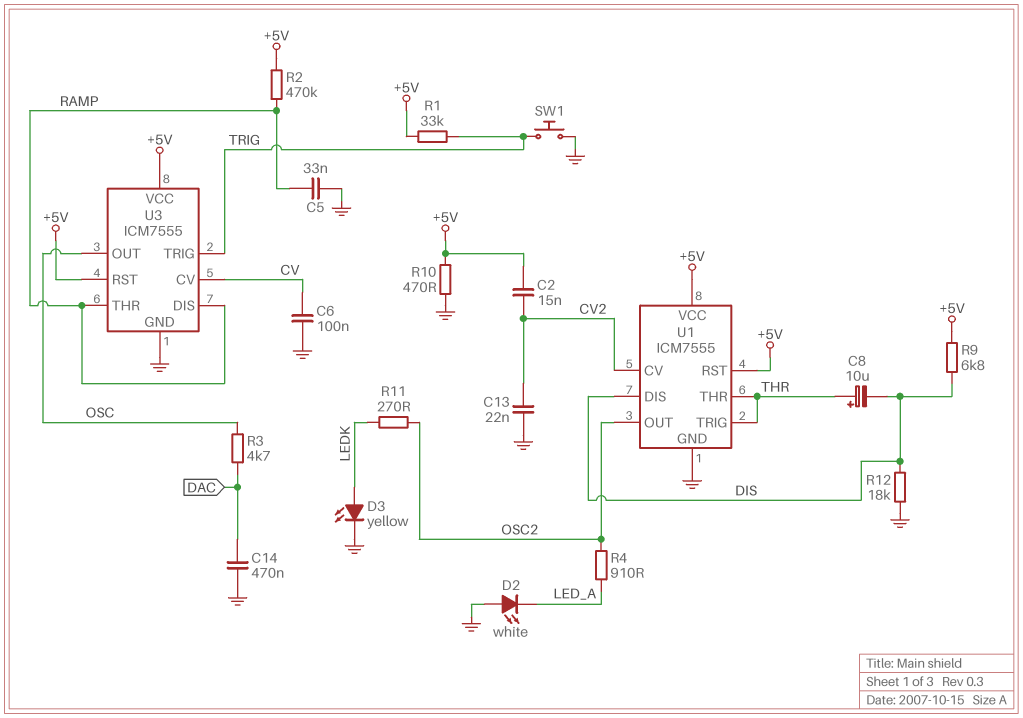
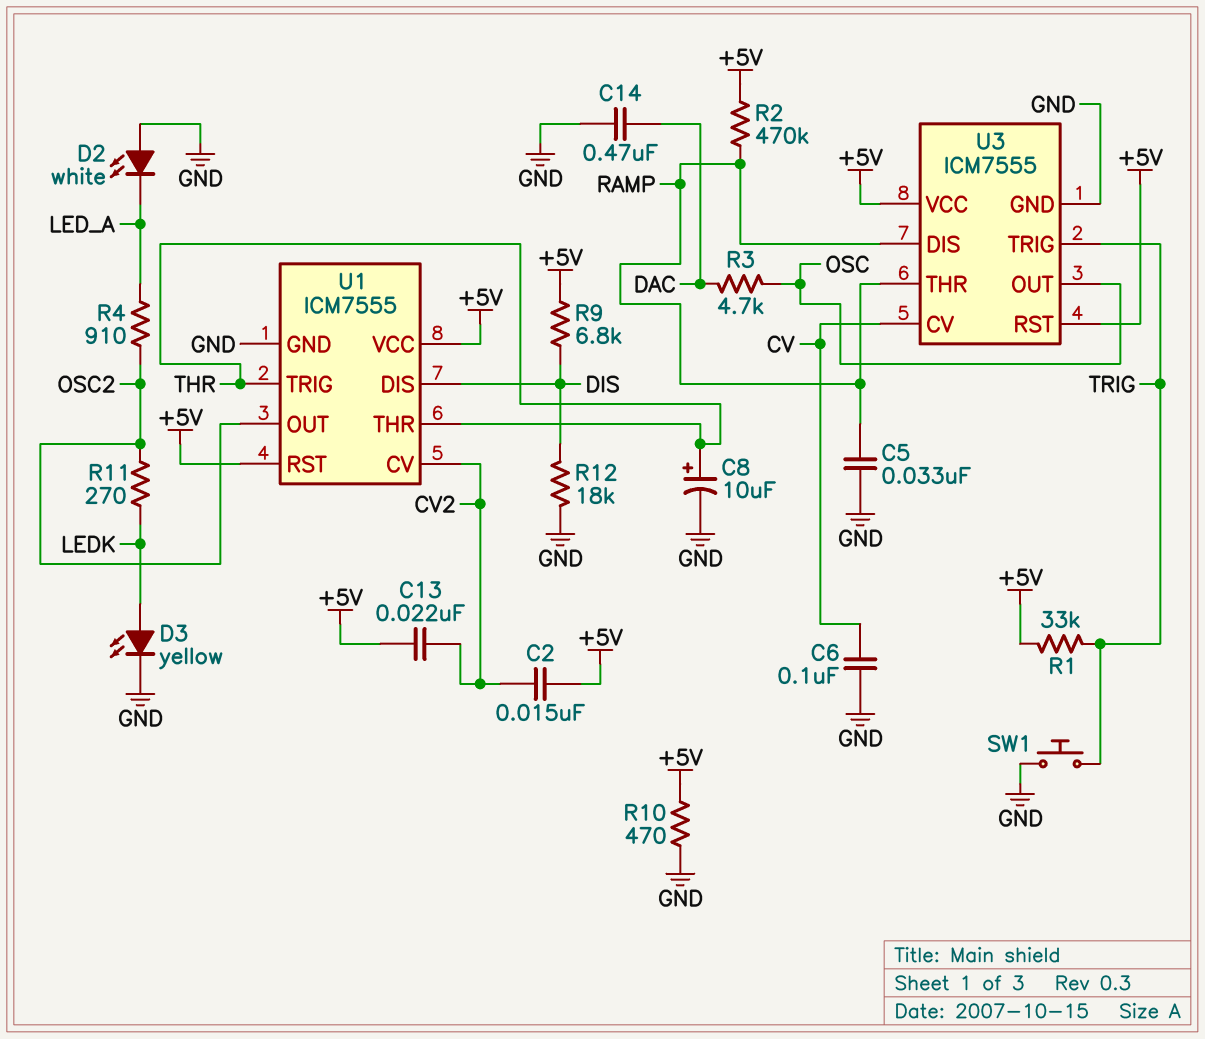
C8: 10uF (plus THR, minus DIS) -> 10uF (plus THR, minus GND)
C13: 22nF (CV2, GND) -> 22nF (+5V, CV2)

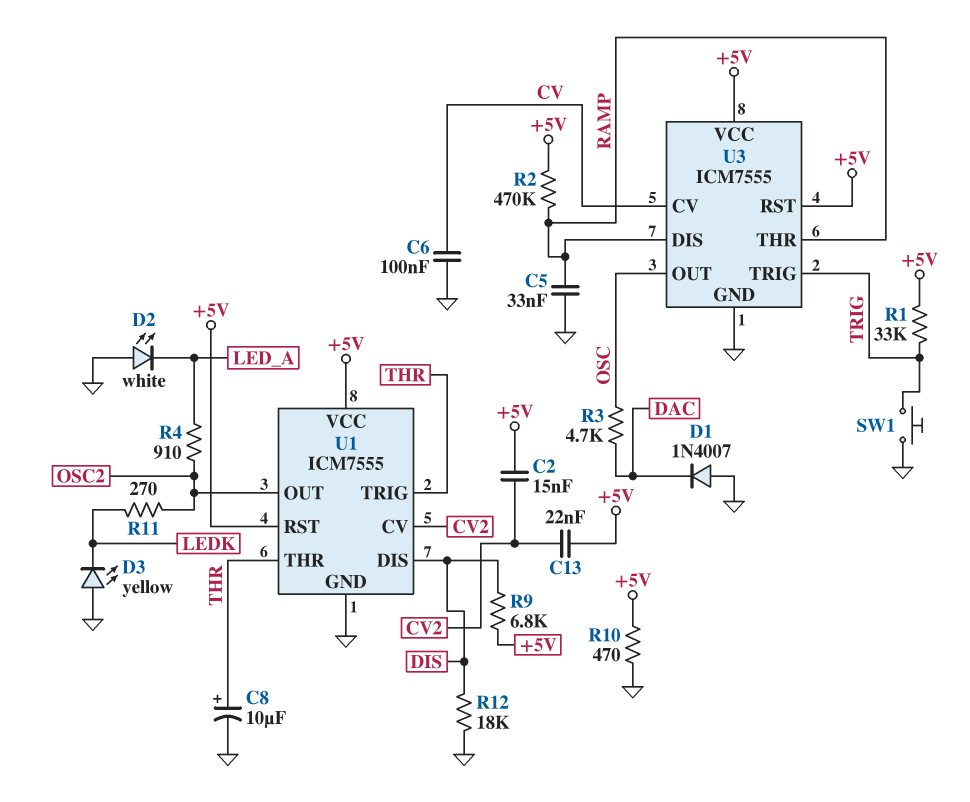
C14: 470nF (DAC, GND) -> none
D1: none -> diode 1N4007 (A GND, K DAC)
D3: LED yellow (A LEDK, K GND) -> LED yellow (A GND, K LEDK)

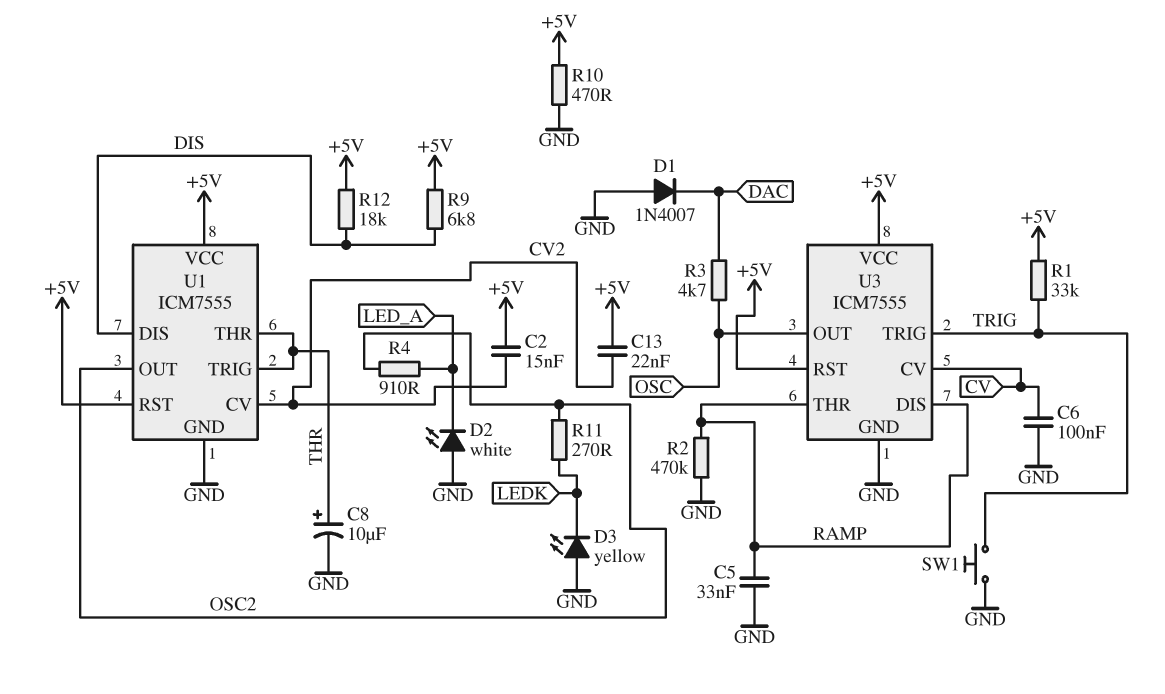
R2: 470k (+5V, RAMP) -> 470k (GND, RAMP)
R12: 18k (DIS, GND) -> 18k (+5V, DIS)

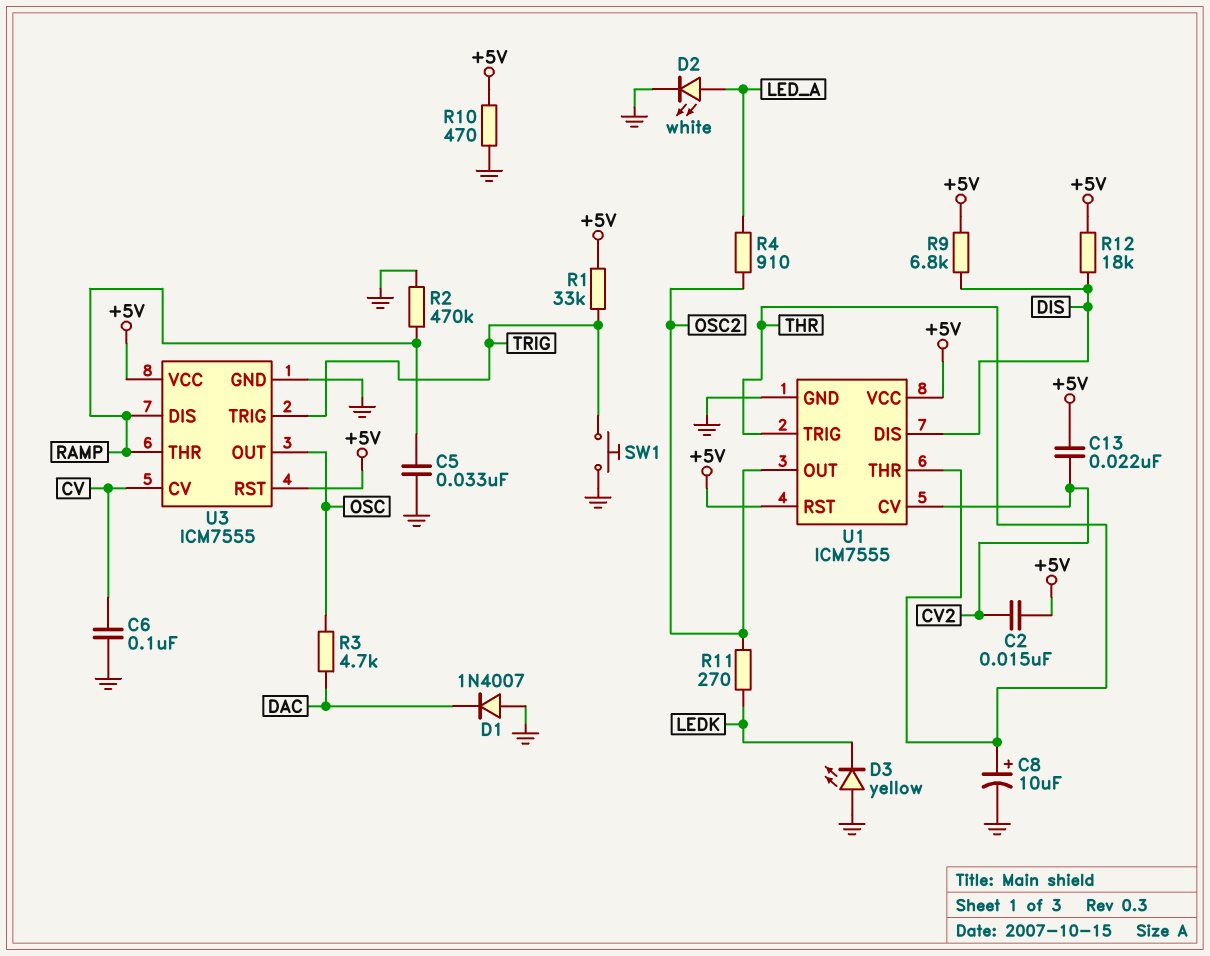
D2: LED white (A GND, K LED_A) -> LED white (A LED_A, K GND)

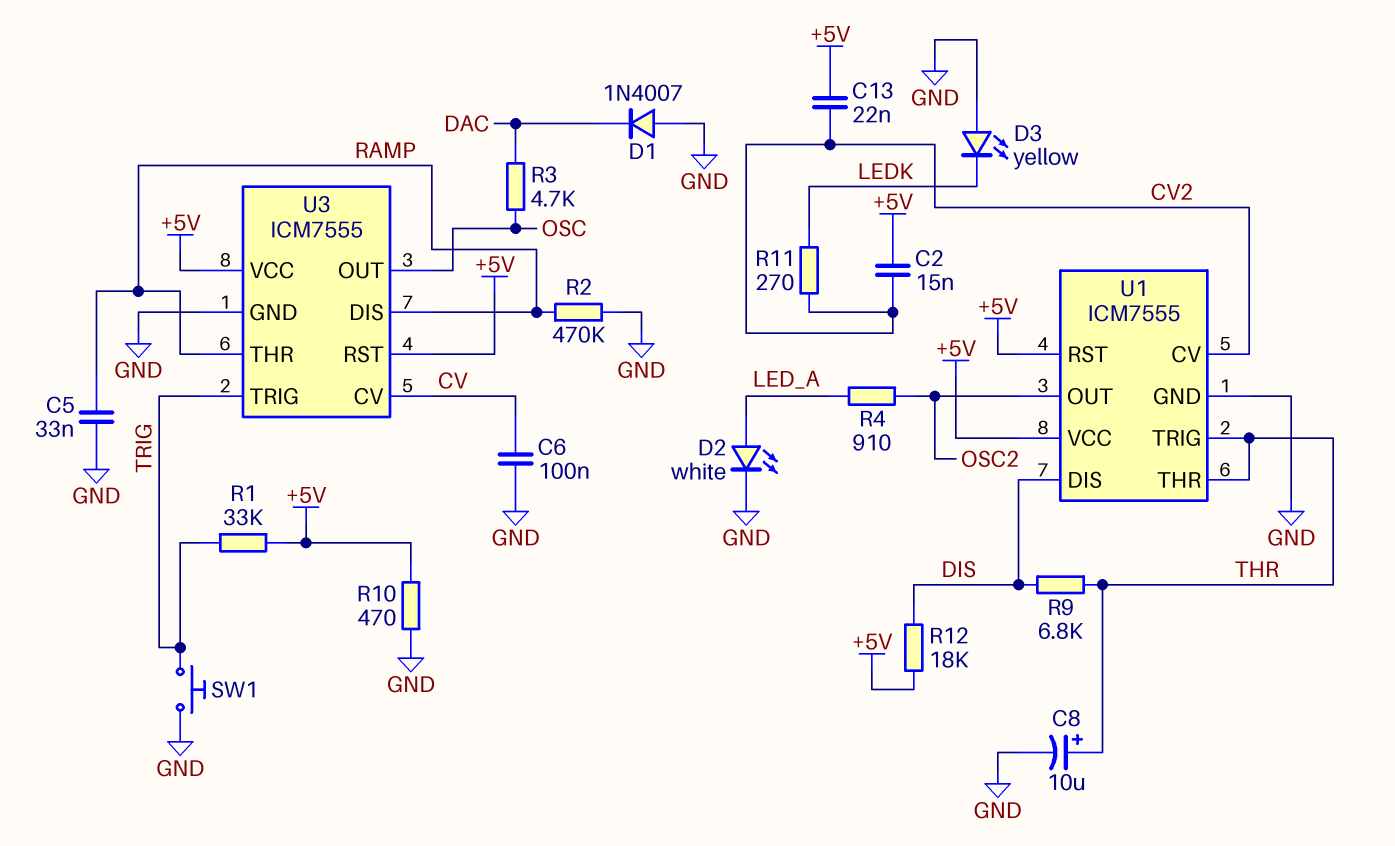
R9: 6.8k (+5V, DIS) -> 6.8k (DIS, THR)
R11: 270 (LEDK, OSC2) -> 270 (CV2, LEDK)

